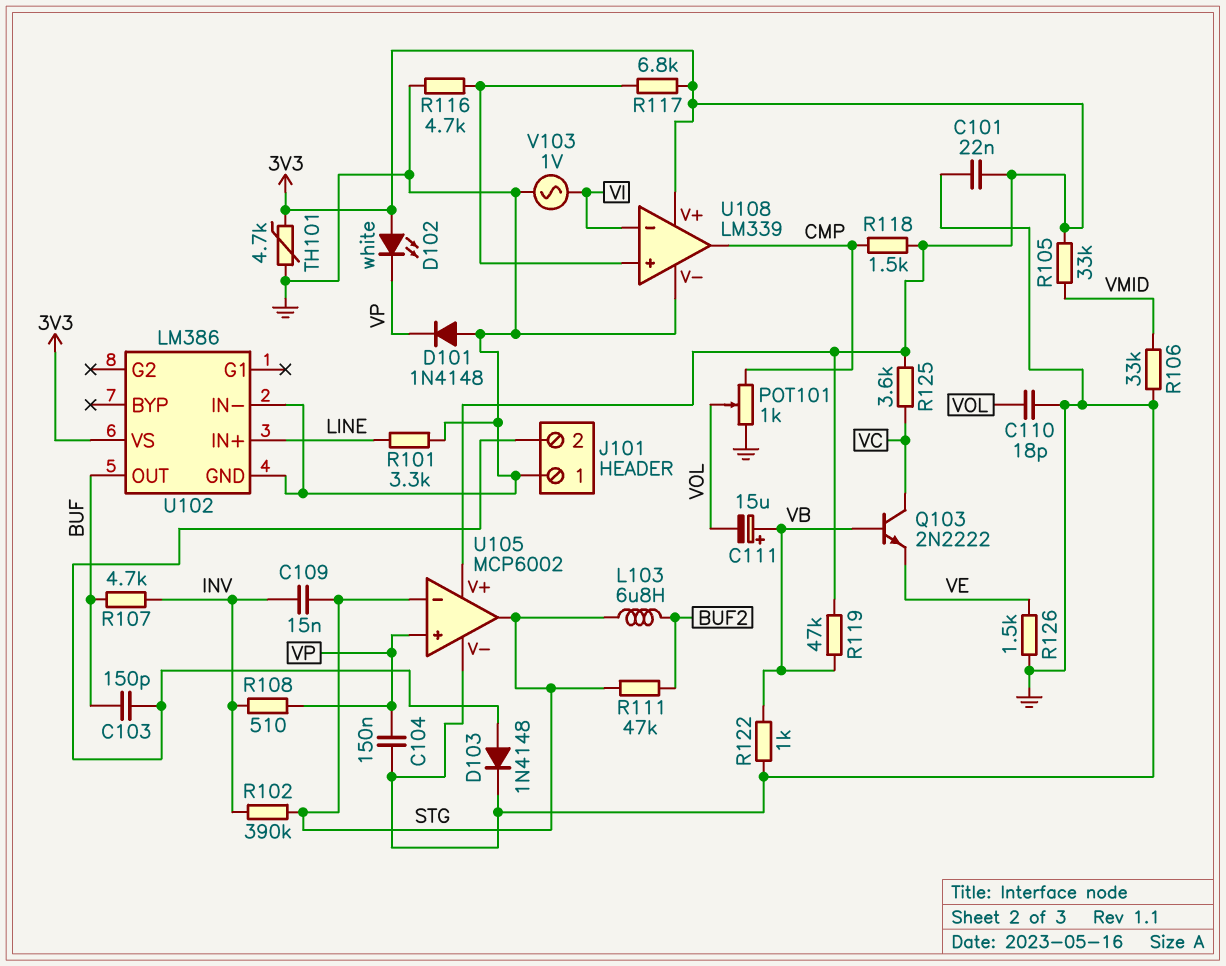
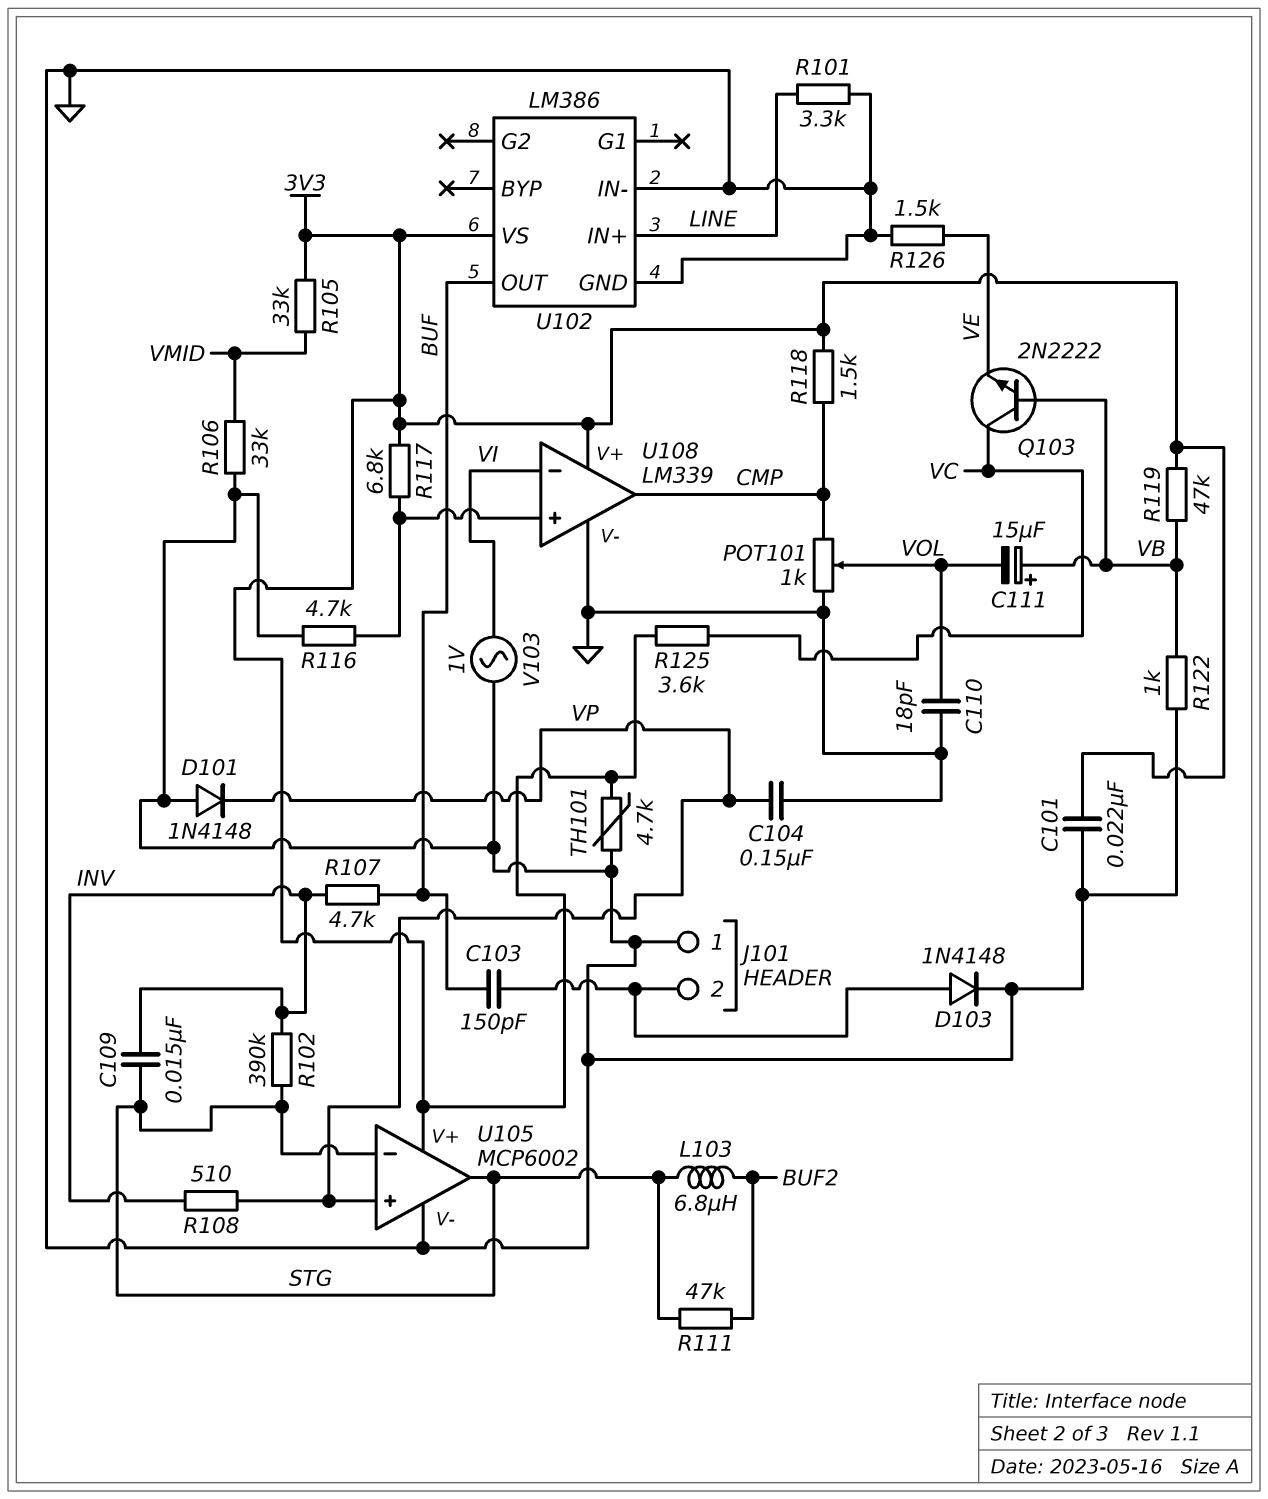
D102: LED white (A 3V3, K VP) -> none

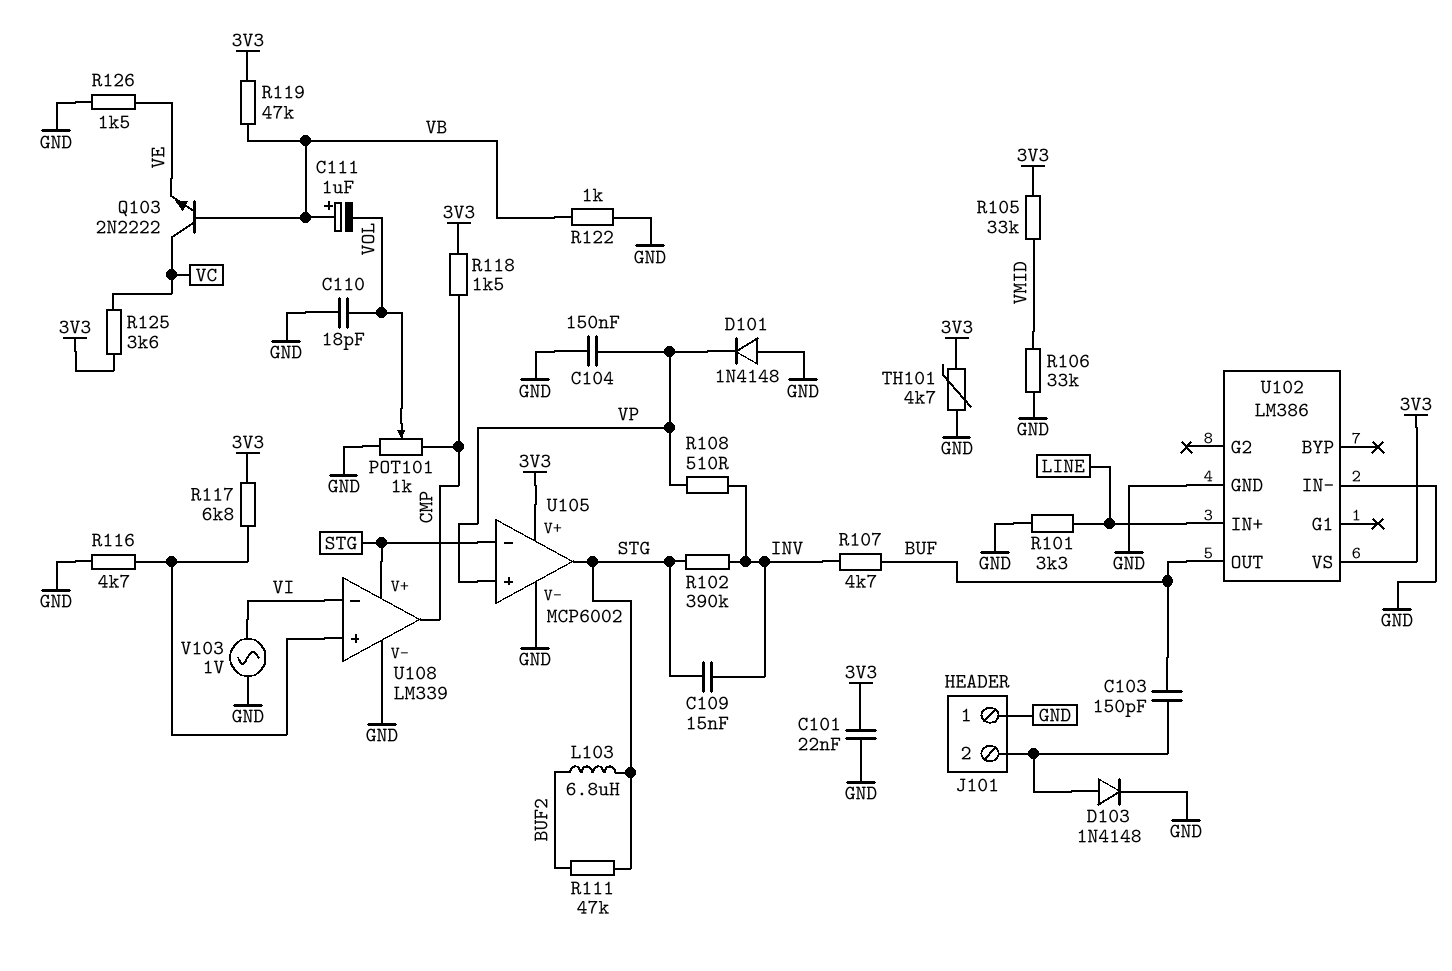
C111: 15uF (plus VB, minus VOL) -> 1uF (plus VB, minus VOL)
U108 pin V+: 3V3 -> STG

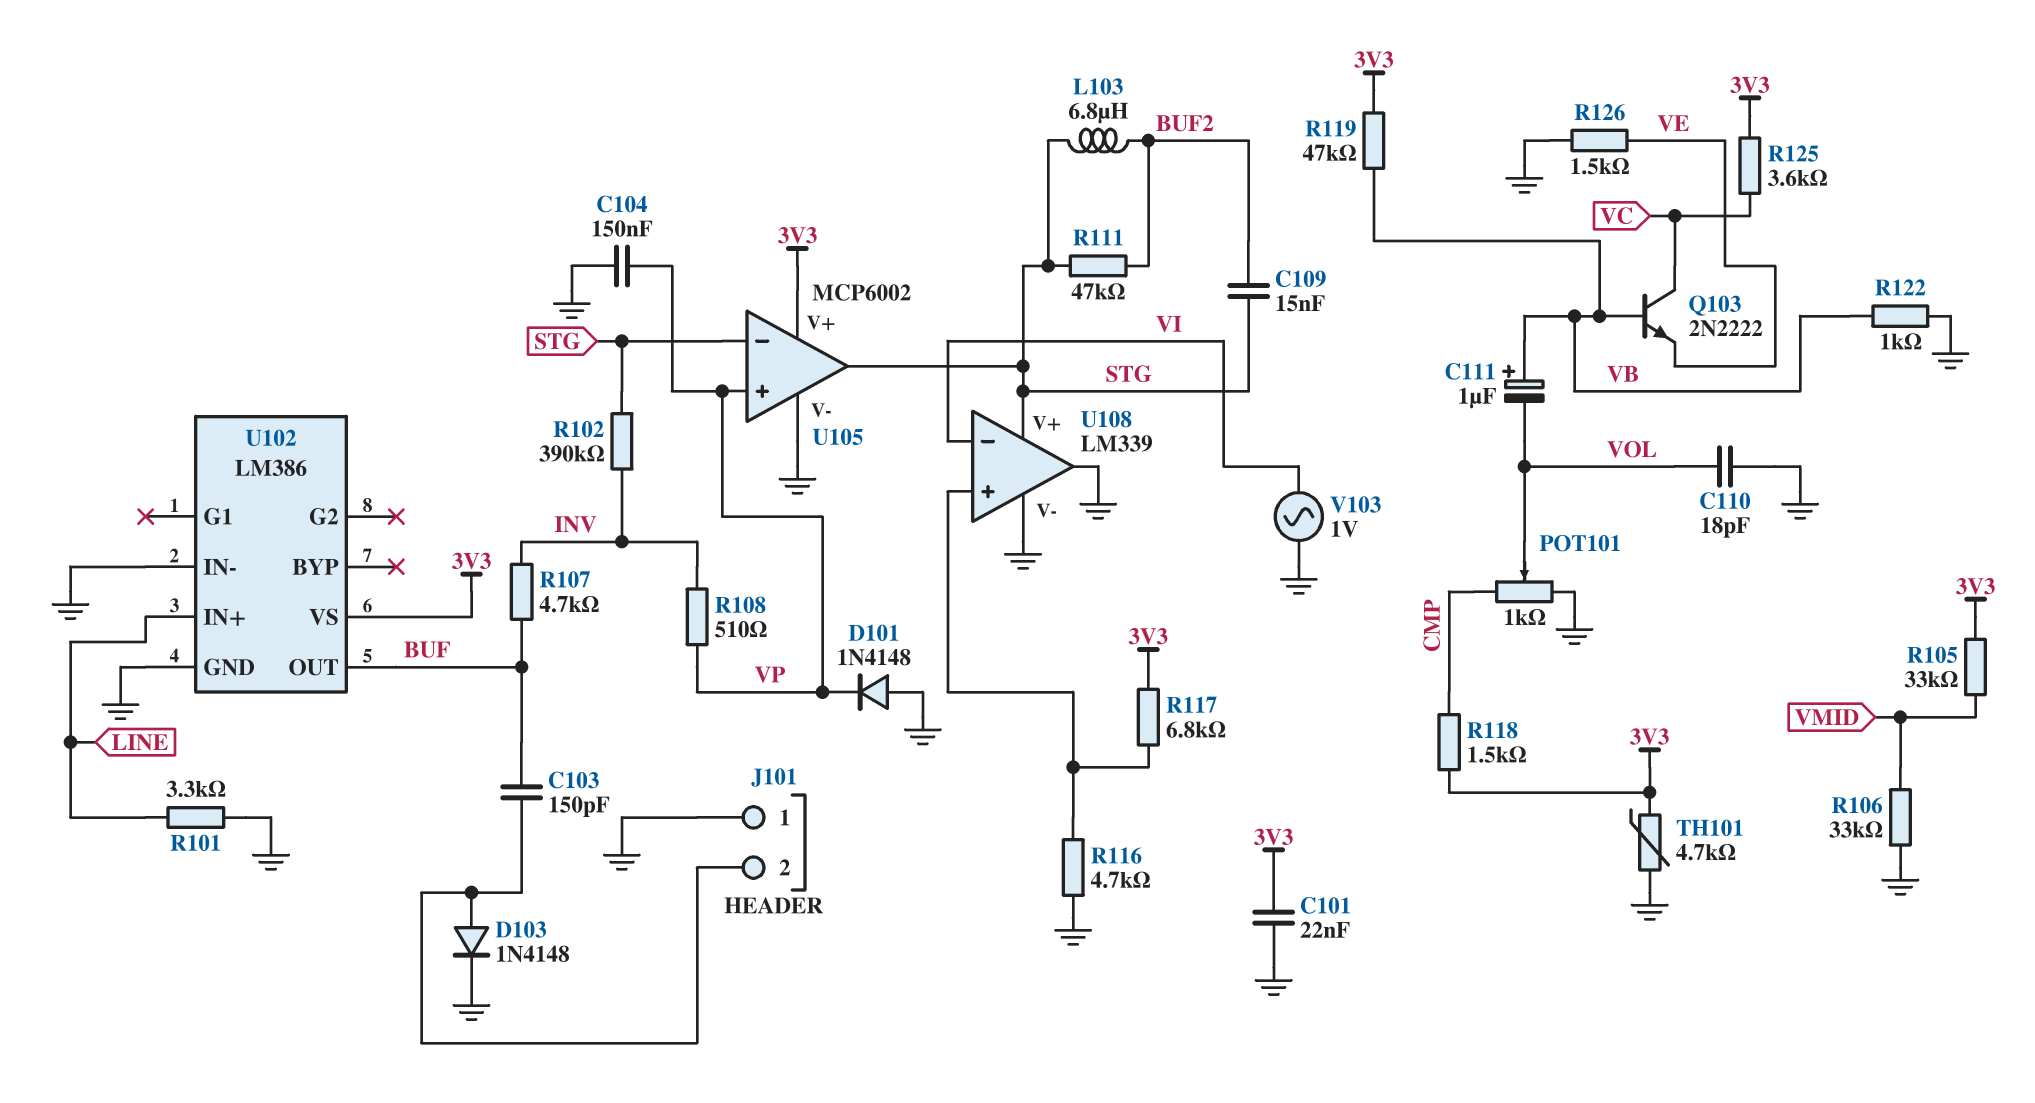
C109: 15nF (INV, STG) -> 15nF (BUF2, STG)
U108 pin out: CMP -> GND

